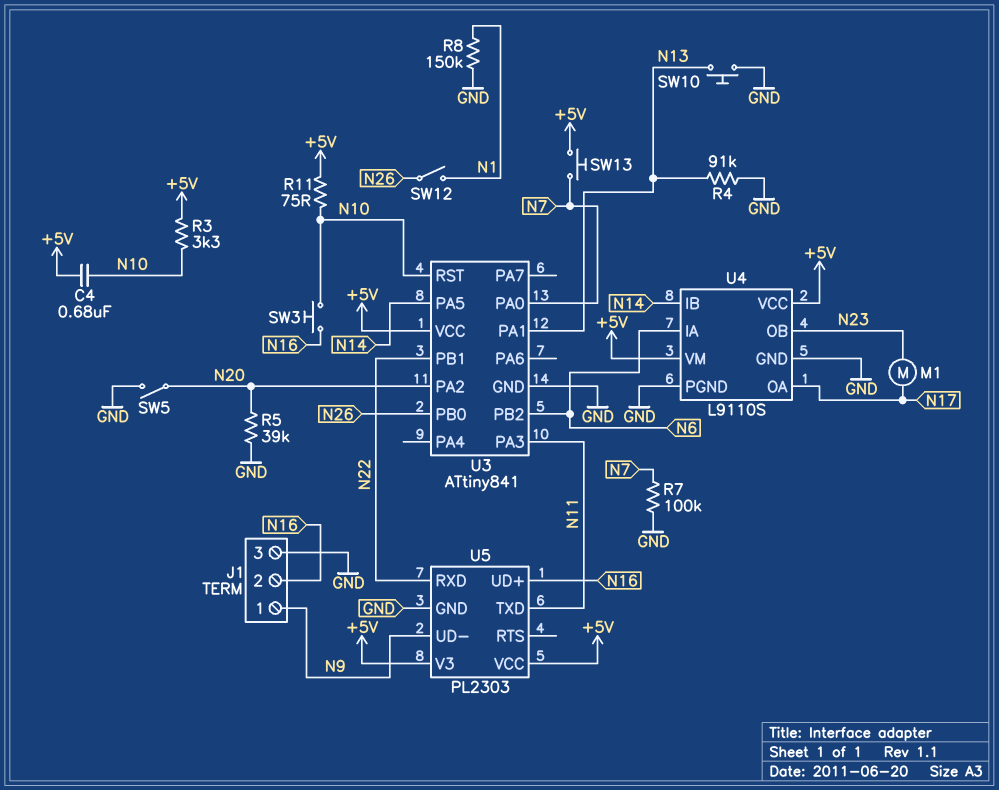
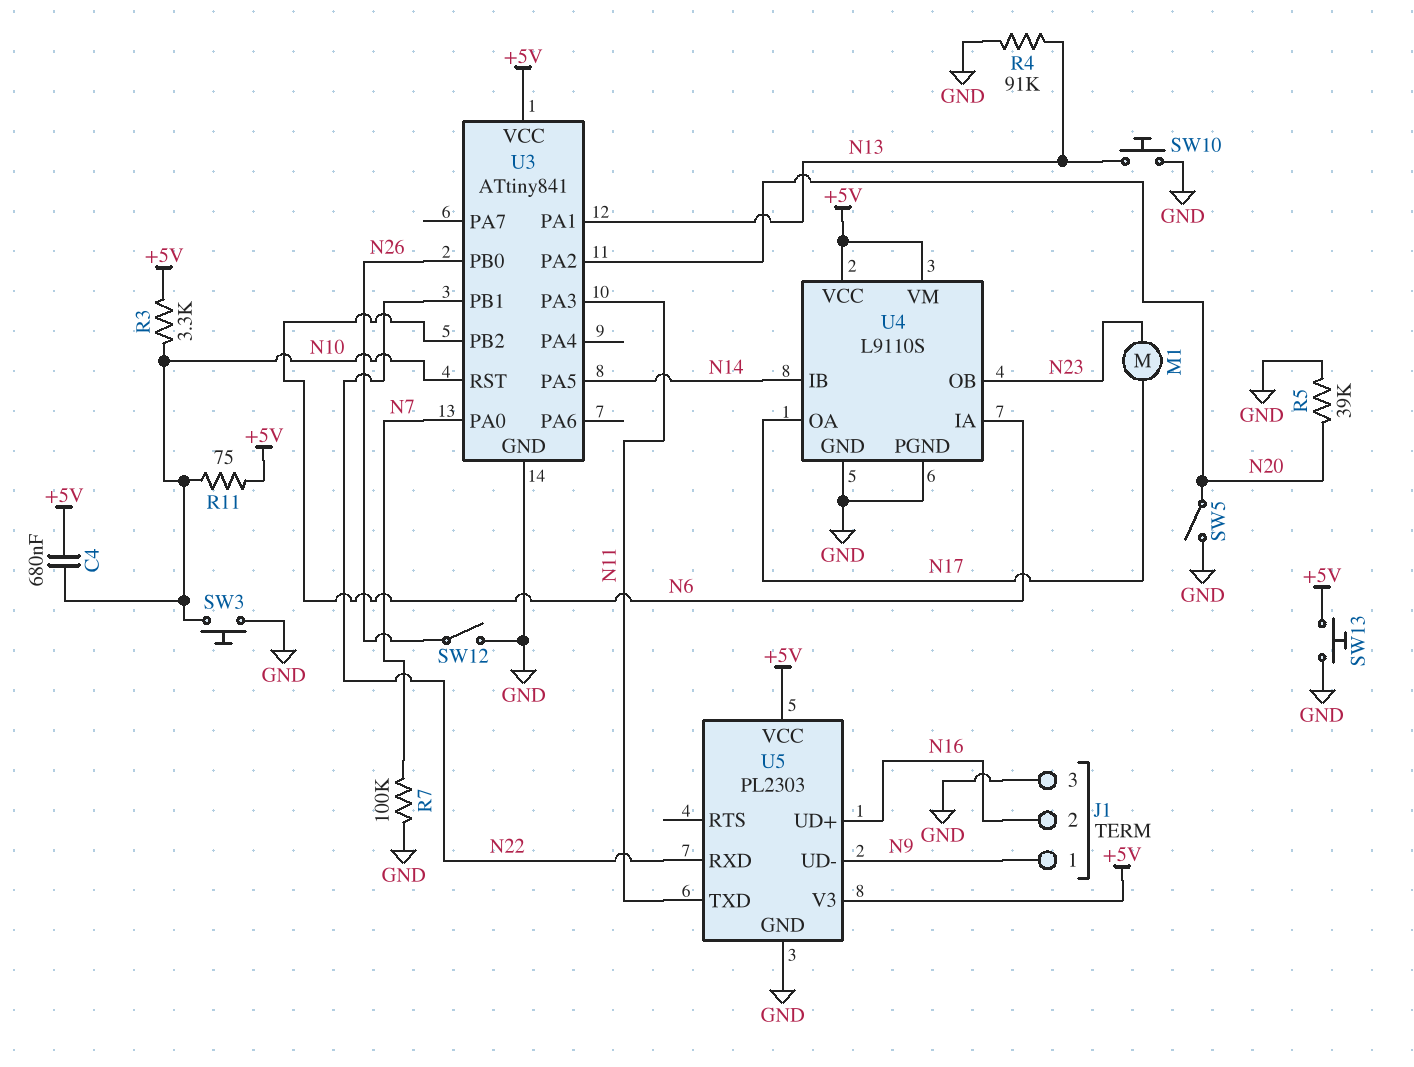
R8: 150k (GND, N1) -> none
SW3: button (N10, N16) -> button (GND, N10)
SW12: switch (N1, N26) -> switch (GND, N26)
SW13: button (+5V, N7) -> button (+5V, GND)

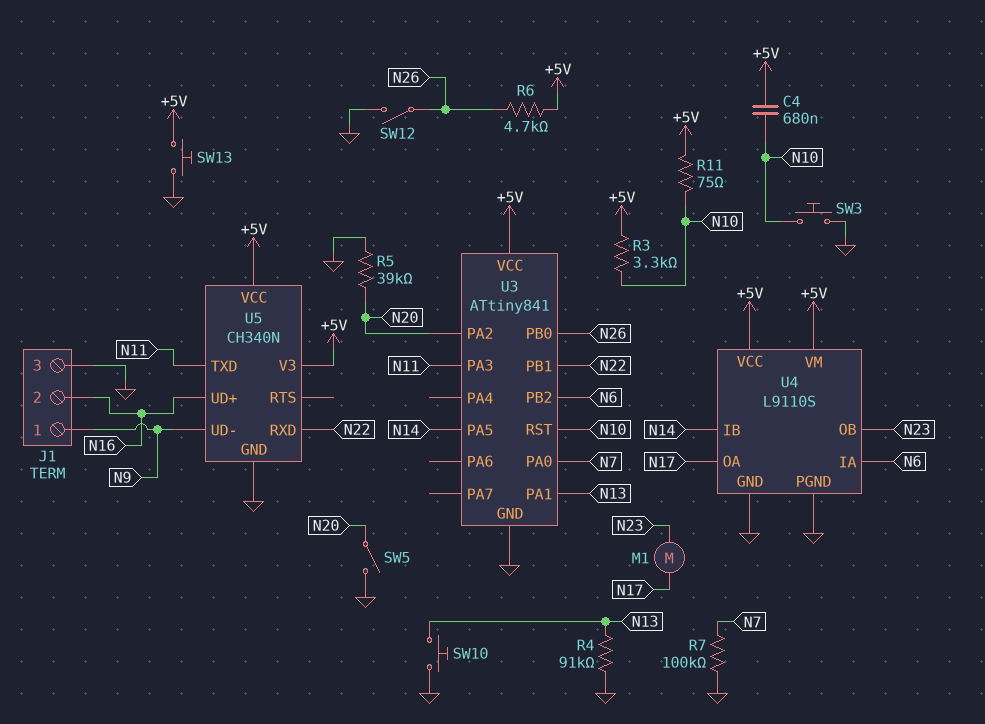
R6: none -> 4.7k (+5V, N26)
U5: PL2303 -> CH340N

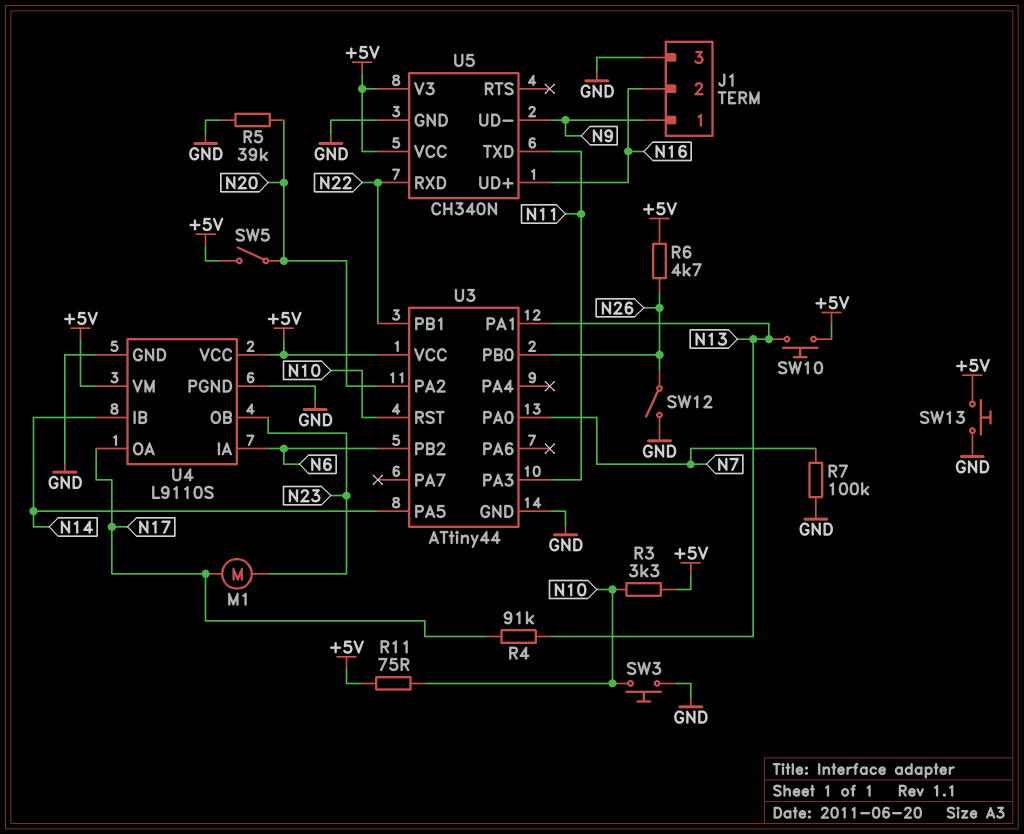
C4: 680nF (+5V, N10) -> none
R4: 91k (GND, N13) -> 91k (N13, N17)
SW5: switch (GND, N20) -> switch (+5V, N20)
SW10: button (GND, N13) -> button (+5V, N13)
U3: ATtiny841 -> ATtiny44

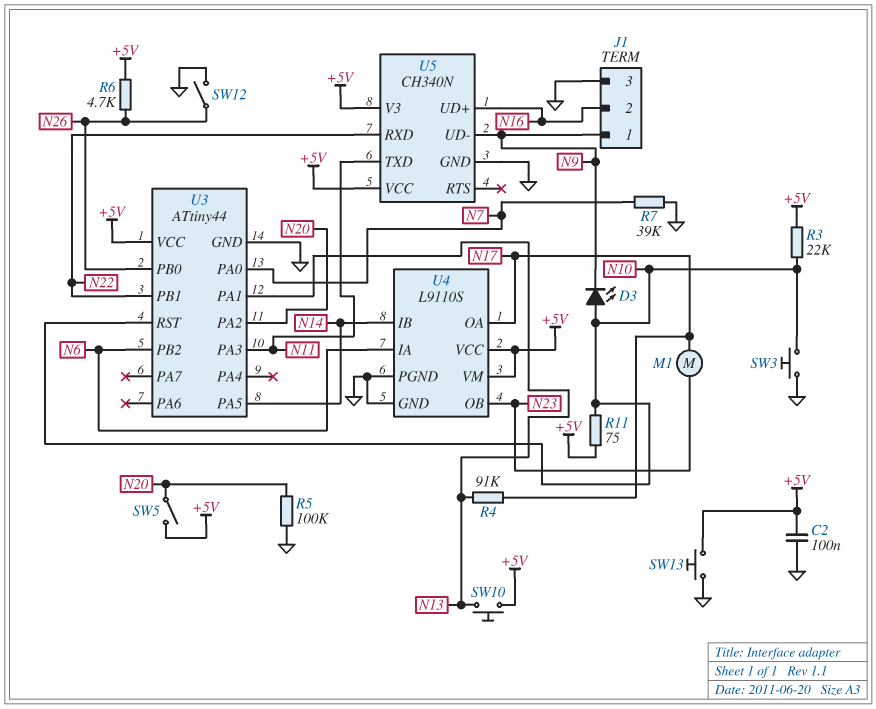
C2: none -> 100nF (+5V, GND)
D3: none -> LED (A N10, K N9)
R3: 3.3k (+5V, N10) -> 22k (+5V, N10)
R5: 39k (GND, N20) -> 100k (GND, N20)
R7: 100k (GND, N7) -> 39k (GND, N7)

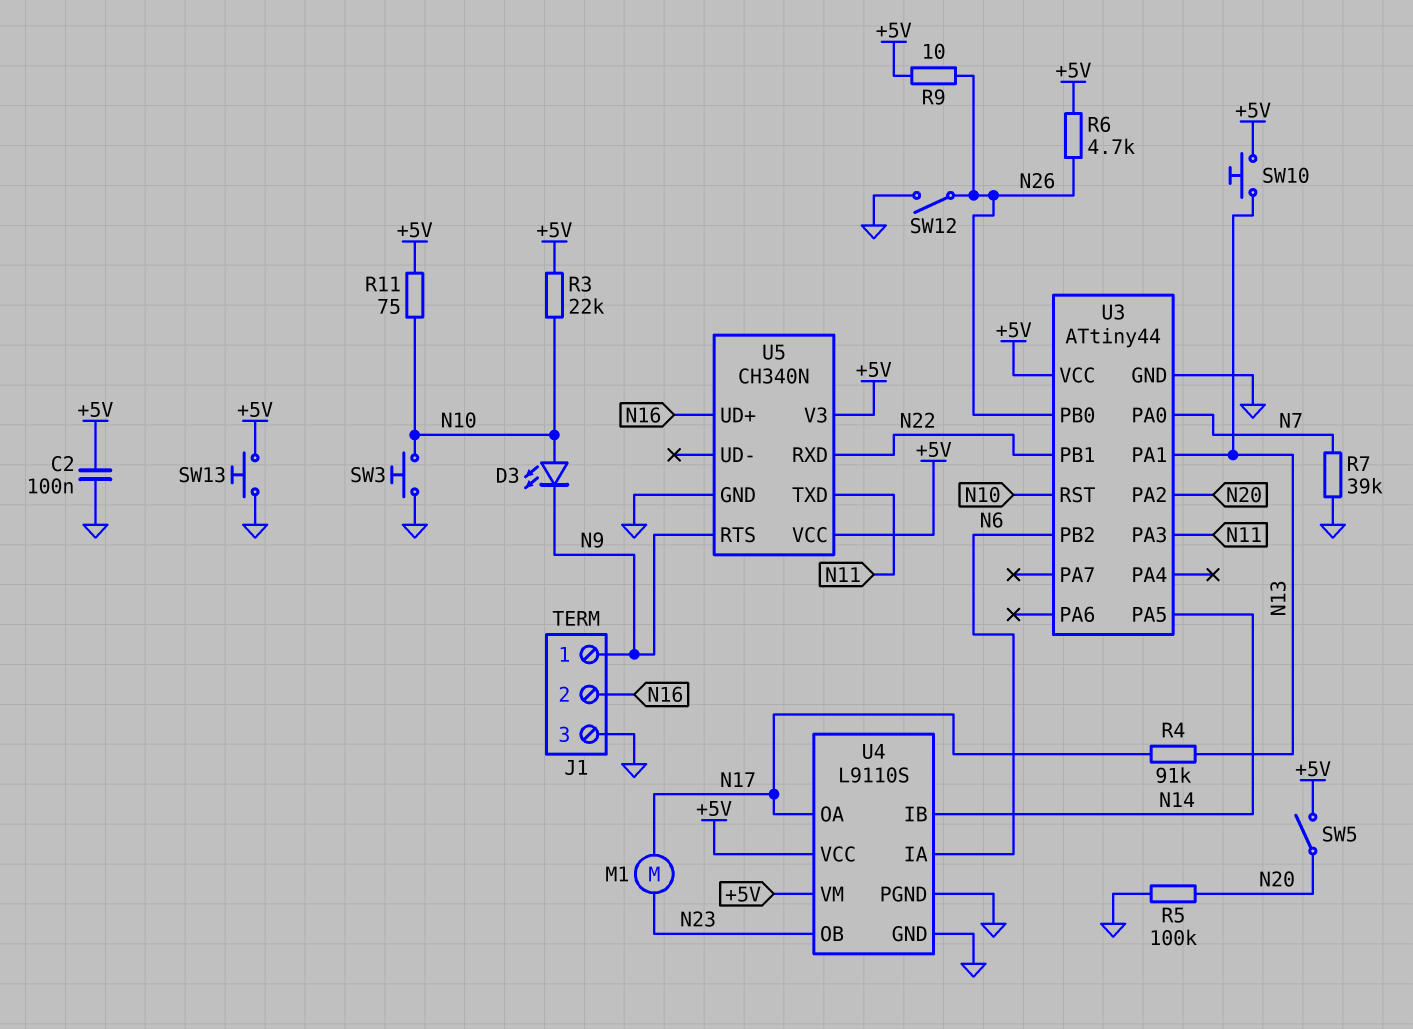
R9: none -> 10 (+5V, N26)
U5 pin RTS: none -> N9
U5 pin UD-: N9 -> none

